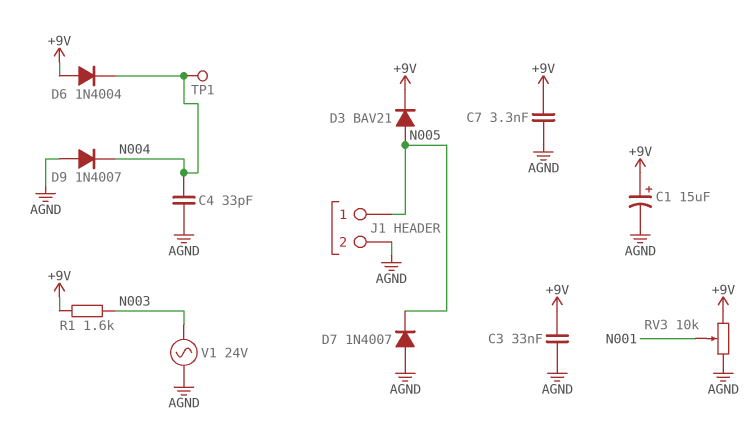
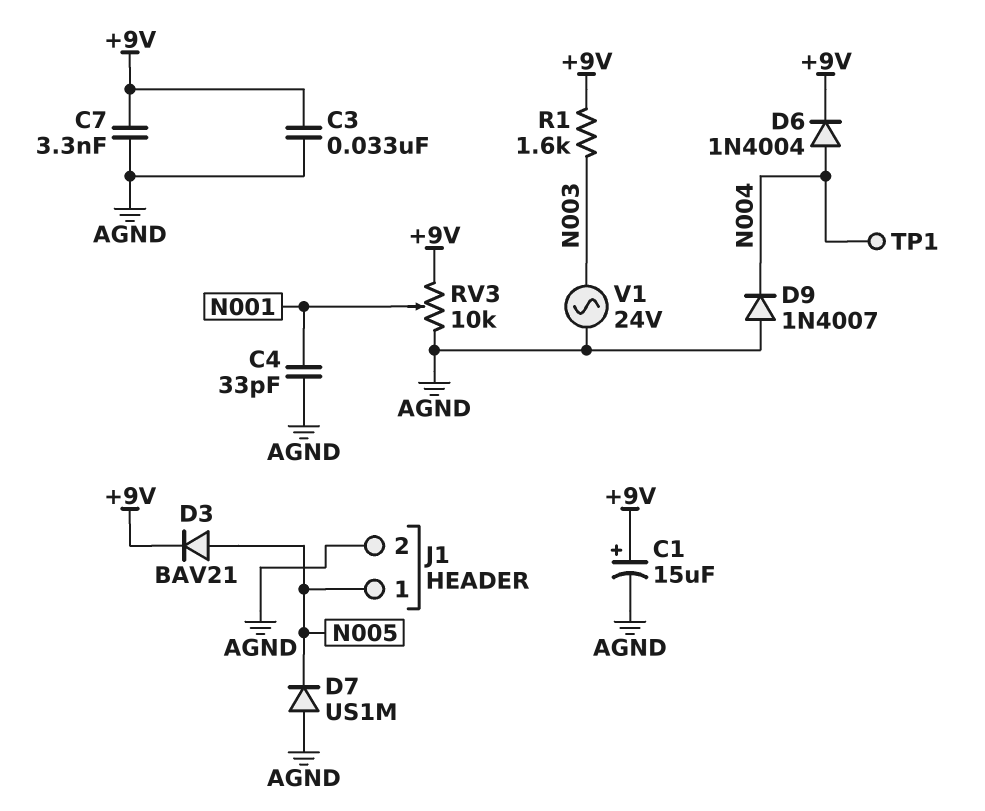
C4: 33pF (AGND, N004) -> 33pF (AGND, N001)
D6: diode 1N4004 (A +9V, K N004) -> diode 1N4004 (A N004, K +9V)
D7: diode 1N4007 (A AGND, K N005) -> diode US1M (A AGND, K N005)

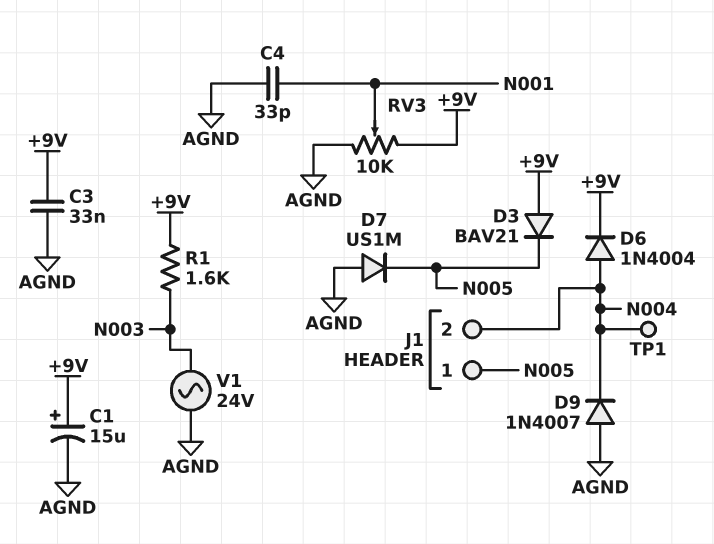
C7: 3.3nF (+9V, AGND) -> none
D3: diode BAV21 (A N005, K +9V) -> diode BAV21 (A +9V, K N005)
J1 pin 2: AGND -> N004

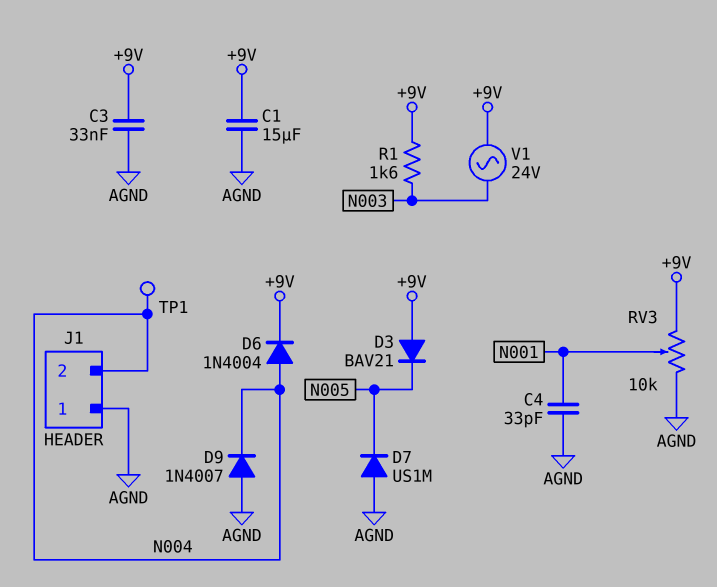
C1: 15uF (plus +9V, minus AGND) -> 15uF (+9V, AGND)
J1 pin 1: N005 -> AGND
V1: AC 24V (AGND, N003) -> AC 24V (+9V, N003)

